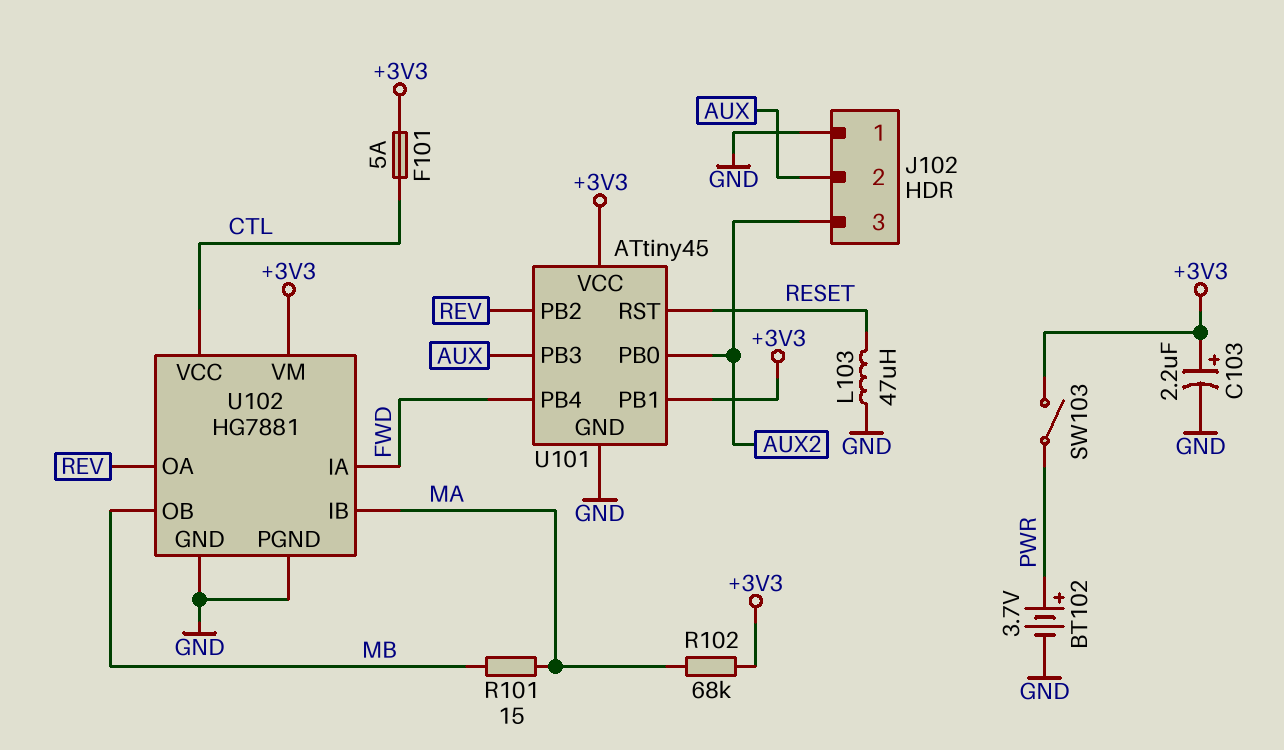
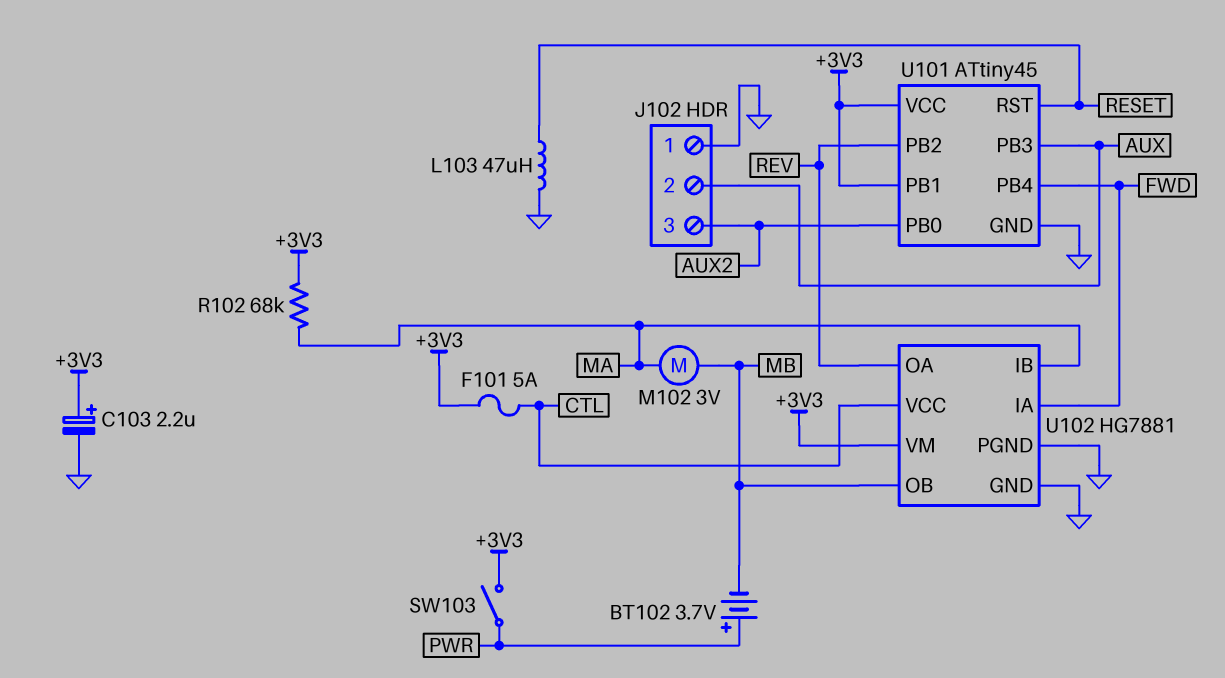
BT102: 3.7V (plus PWR, minus GND) -> 3.7V (plus PWR, minus MB)
M102: none -> motor 3V (MA, MB)
R101: 15 (MA, MB) -> none

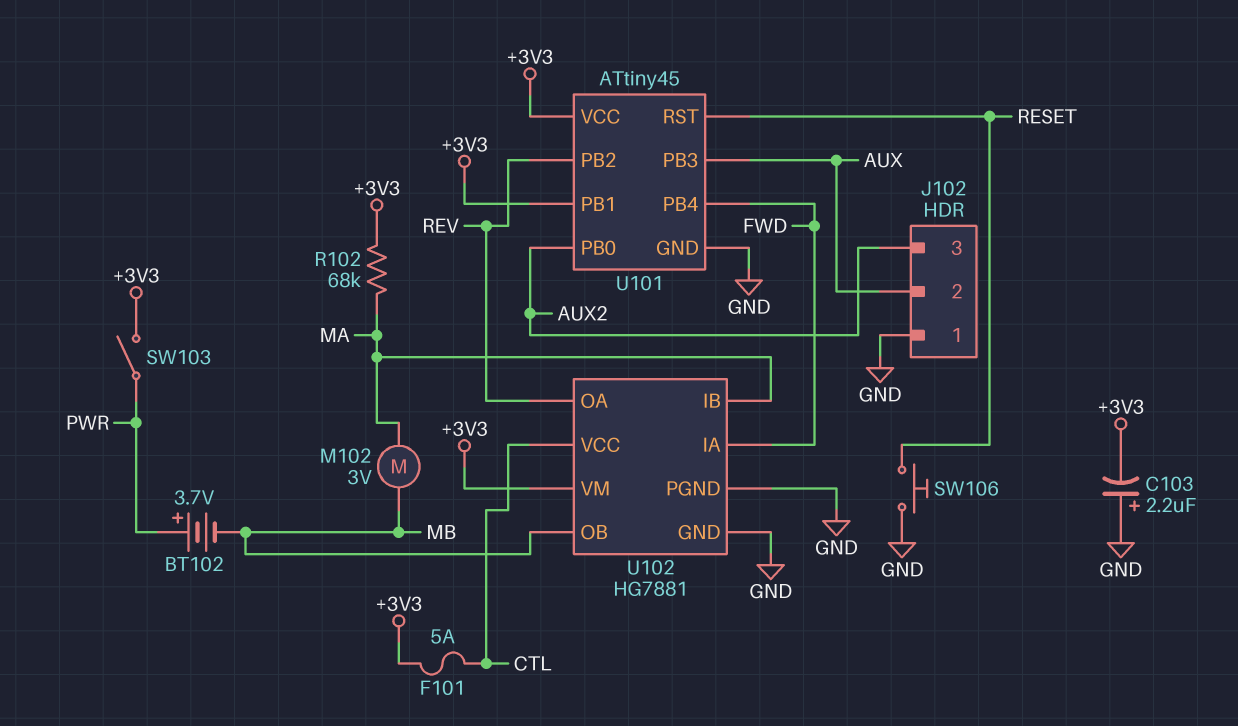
C103: 2.2uF (plus +3V3, minus GND) -> 2.2uF (plus GND, minus +3V3)
L103: 47uH (GND, RESET) -> none
SW106: none -> button (GND, RESET)

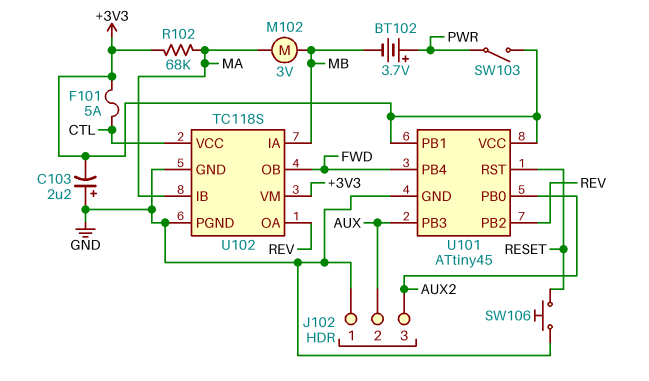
U102: HG7881 -> TC118S
U102 pin IA: FWD -> MB
U102 pin OB: MB -> FWD

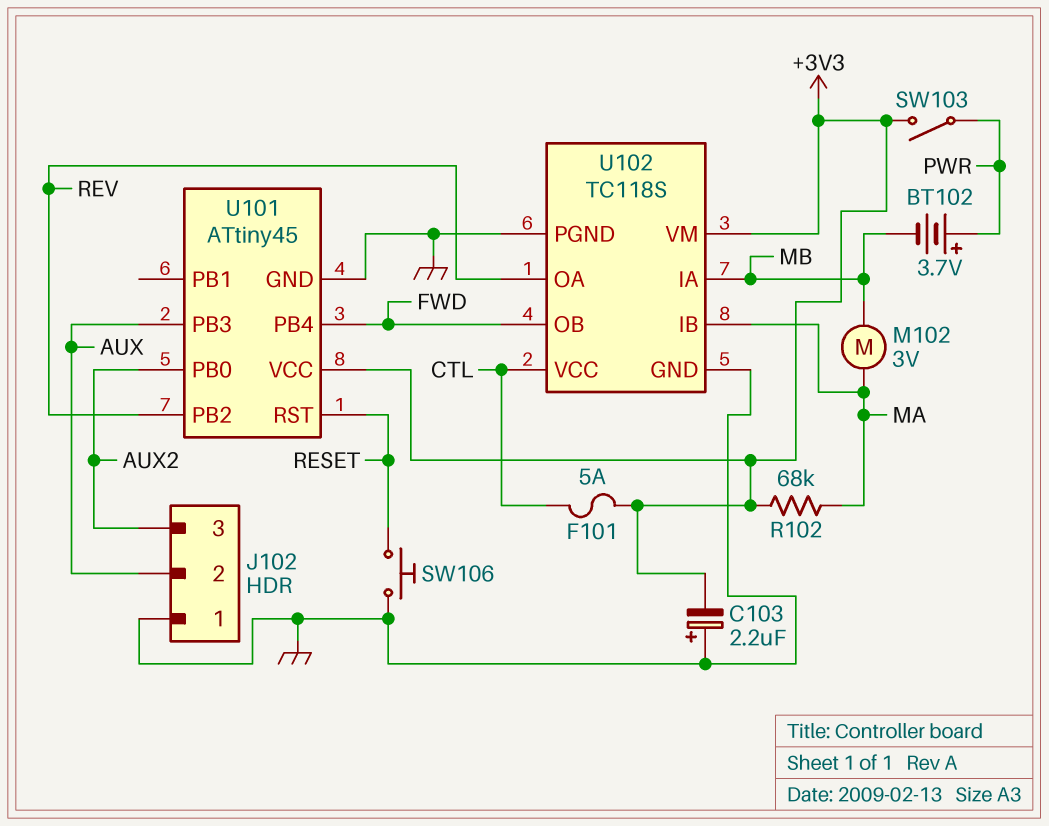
U101 pin PB1: +3V3 -> none

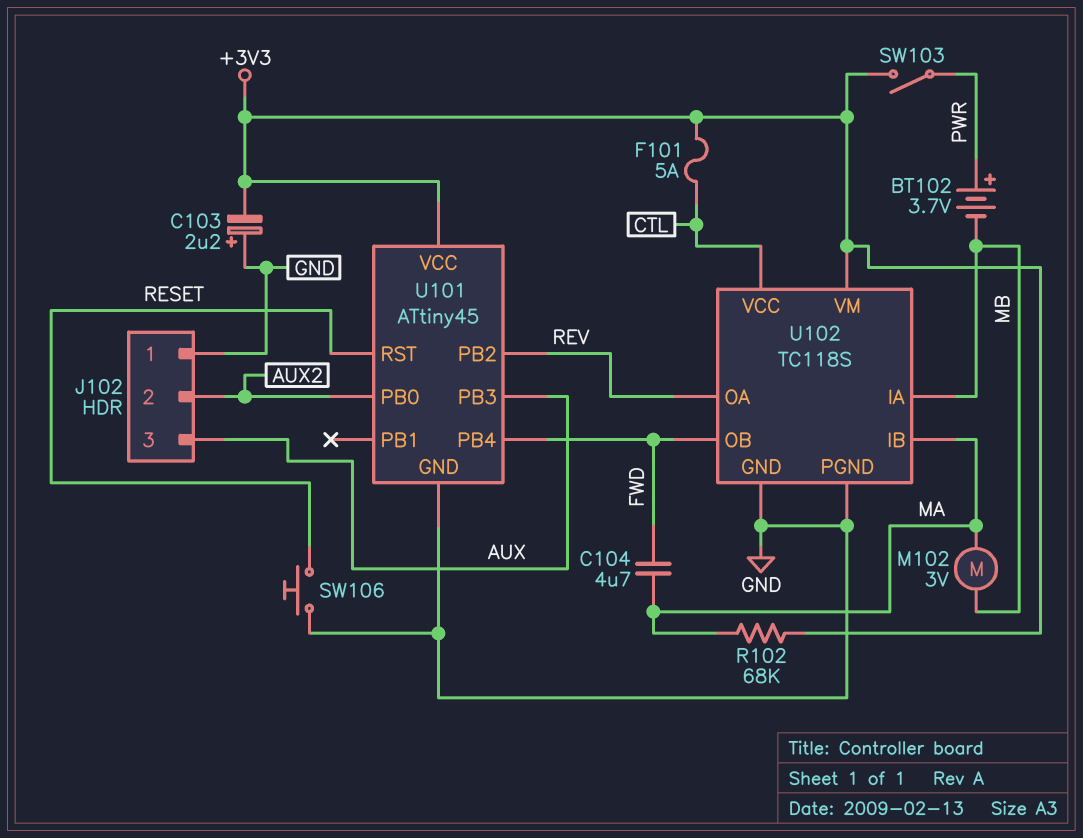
C104: none -> 4.7uF (FWD, MA)
J102 pin 2: AUX -> AUX2
J102 pin 3: AUX2 -> AUX

